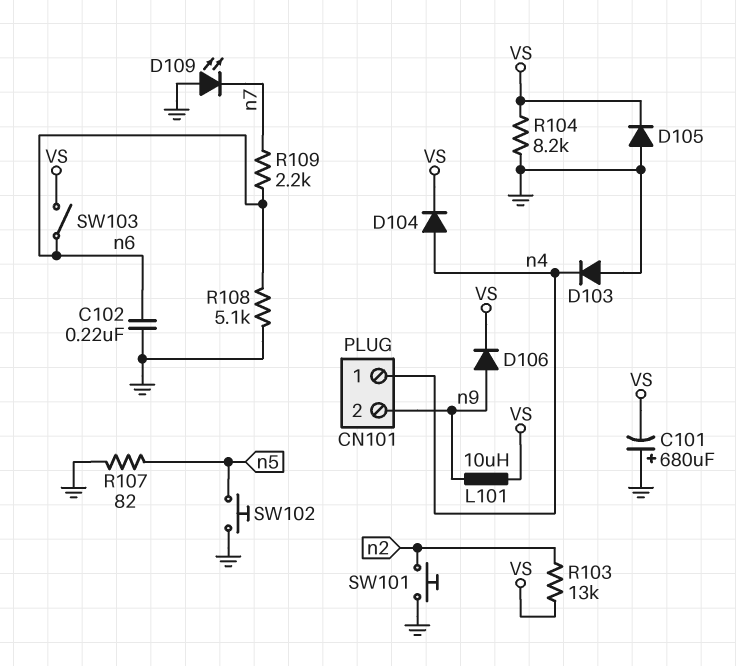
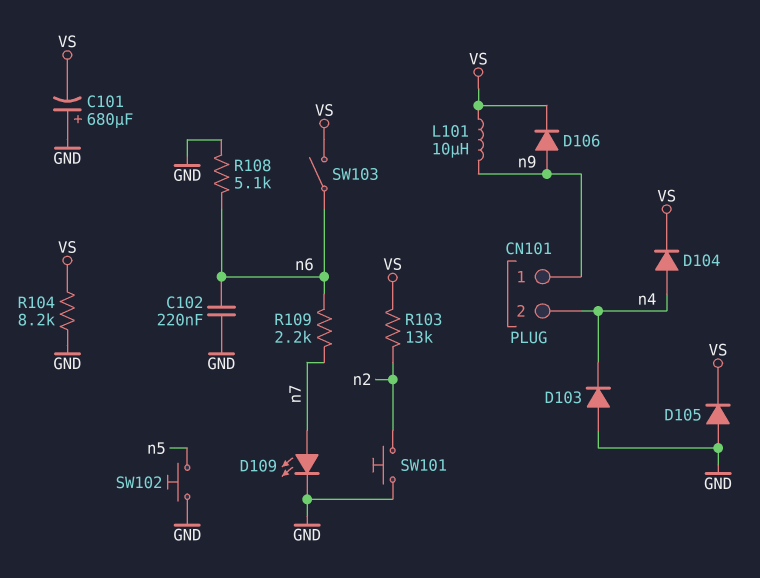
CN101 pin 1: n4 -> n9
CN101 pin 2: n9 -> n4
D109: LED (A GND, K n7) -> LED (A n7, K GND)
R107: 82 (GND, n5) -> none

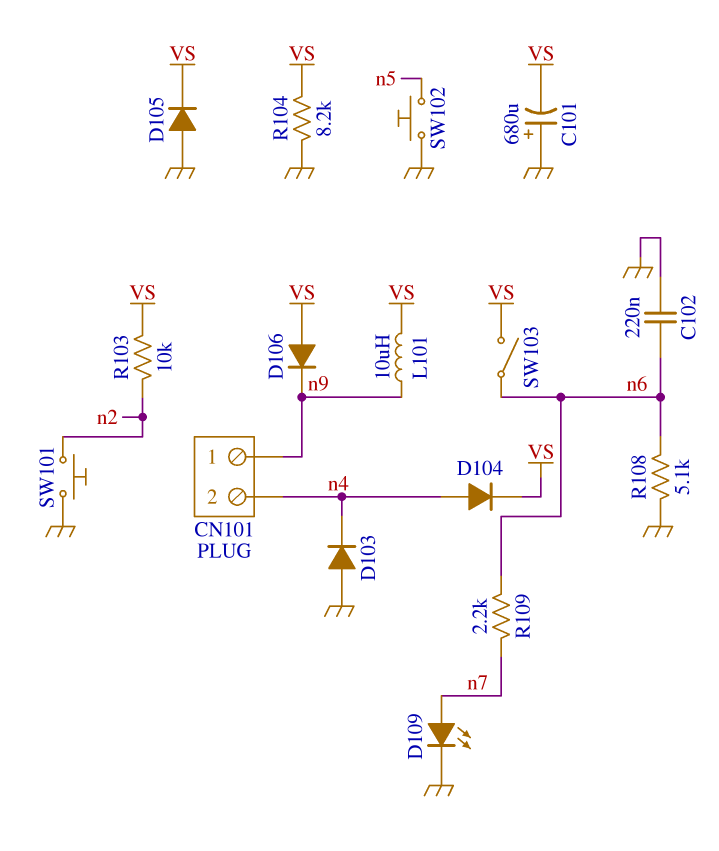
D106: diode (A n9, K VS) -> diode (A VS, K n9)
R103: 13k (VS, n2) -> 10k (VS, n2)

